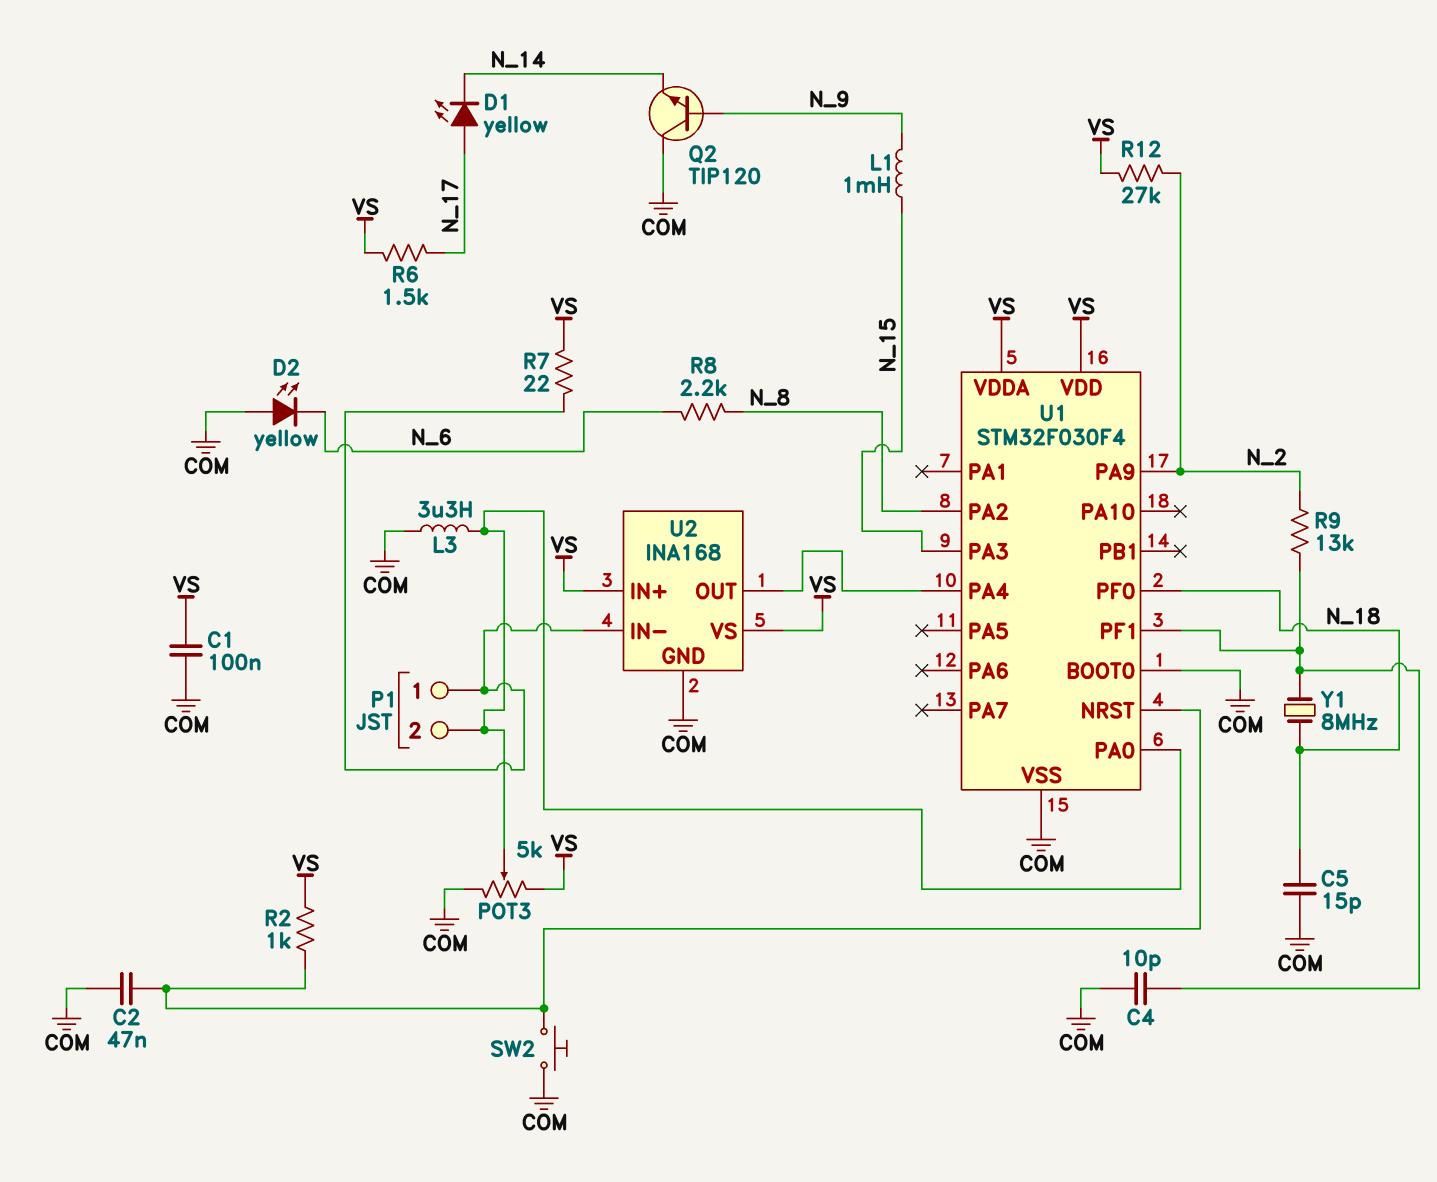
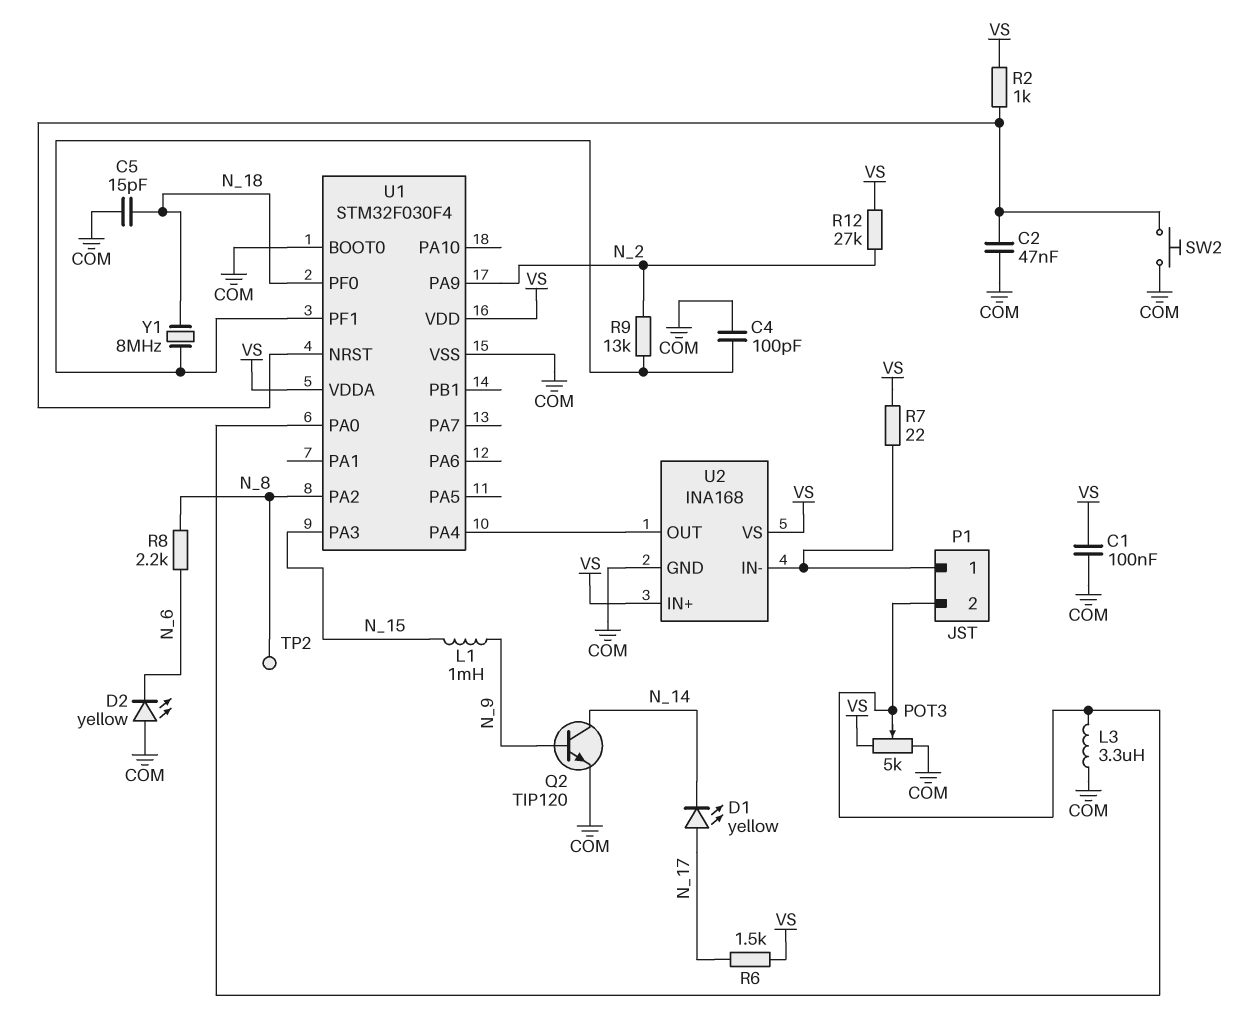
C4: 10pF (COM, U1/PF1) -> 100pF (COM, U1/PF1)
Q2: NPN TIP120 (B N_9, C COM, E N_14) -> NPN TIP120 (B N_9, C N_14, E COM)
TP2: none -> test point (N_8)

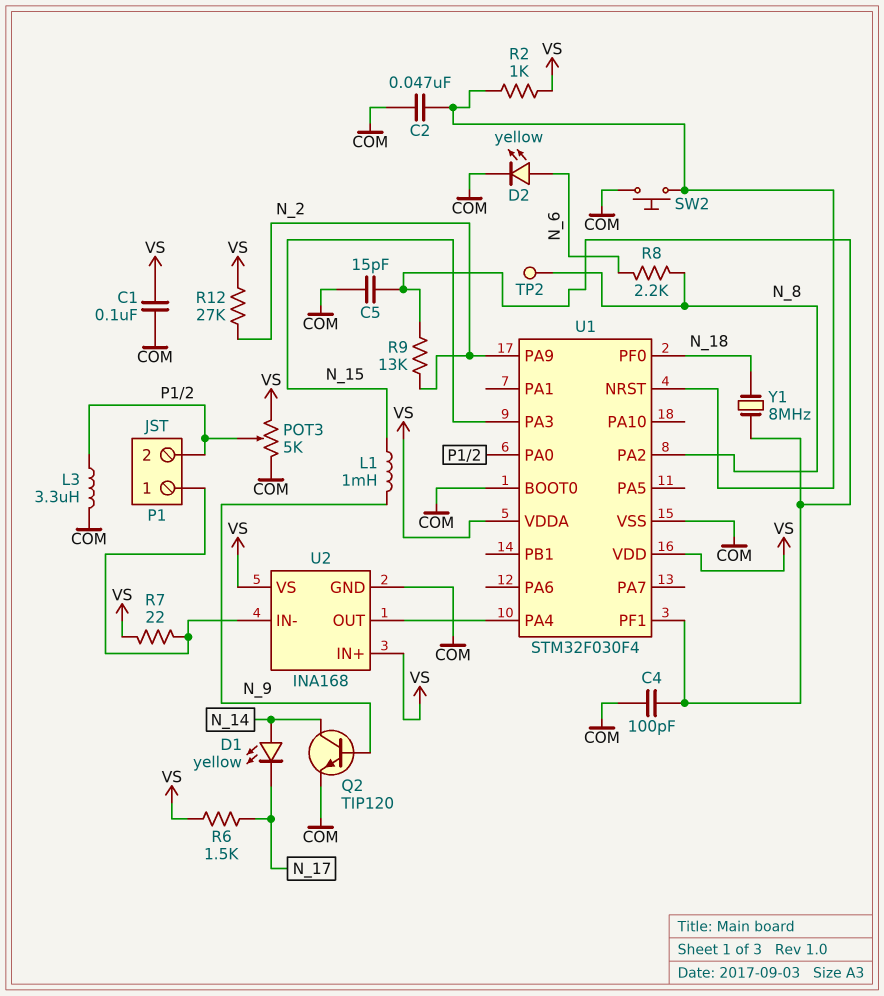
C5: 15pF (COM, N_18) -> 15pF (COM, U1/PF1)
D1: LED yellow (A N_17, K N_14) -> LED yellow (A N_14, K N_17)
D2: LED yellow (A COM, K N_6) -> LED yellow (A N_6, K COM)

